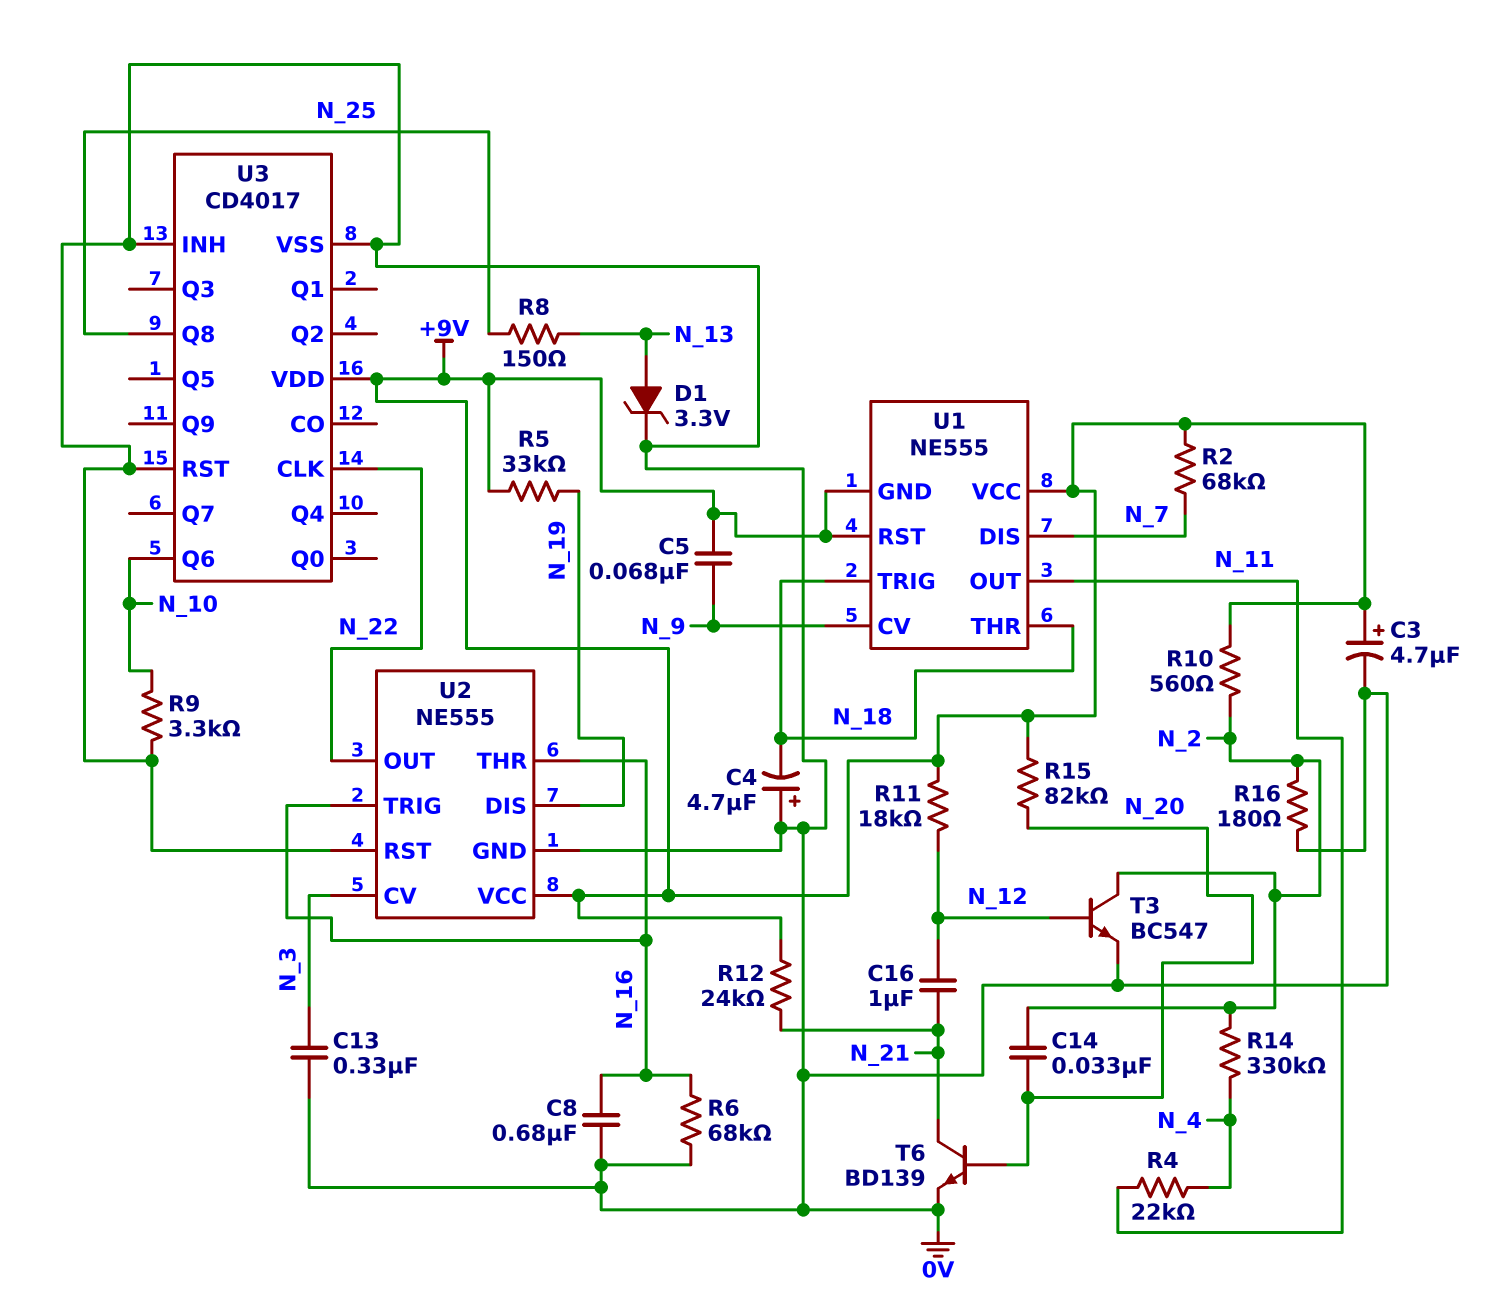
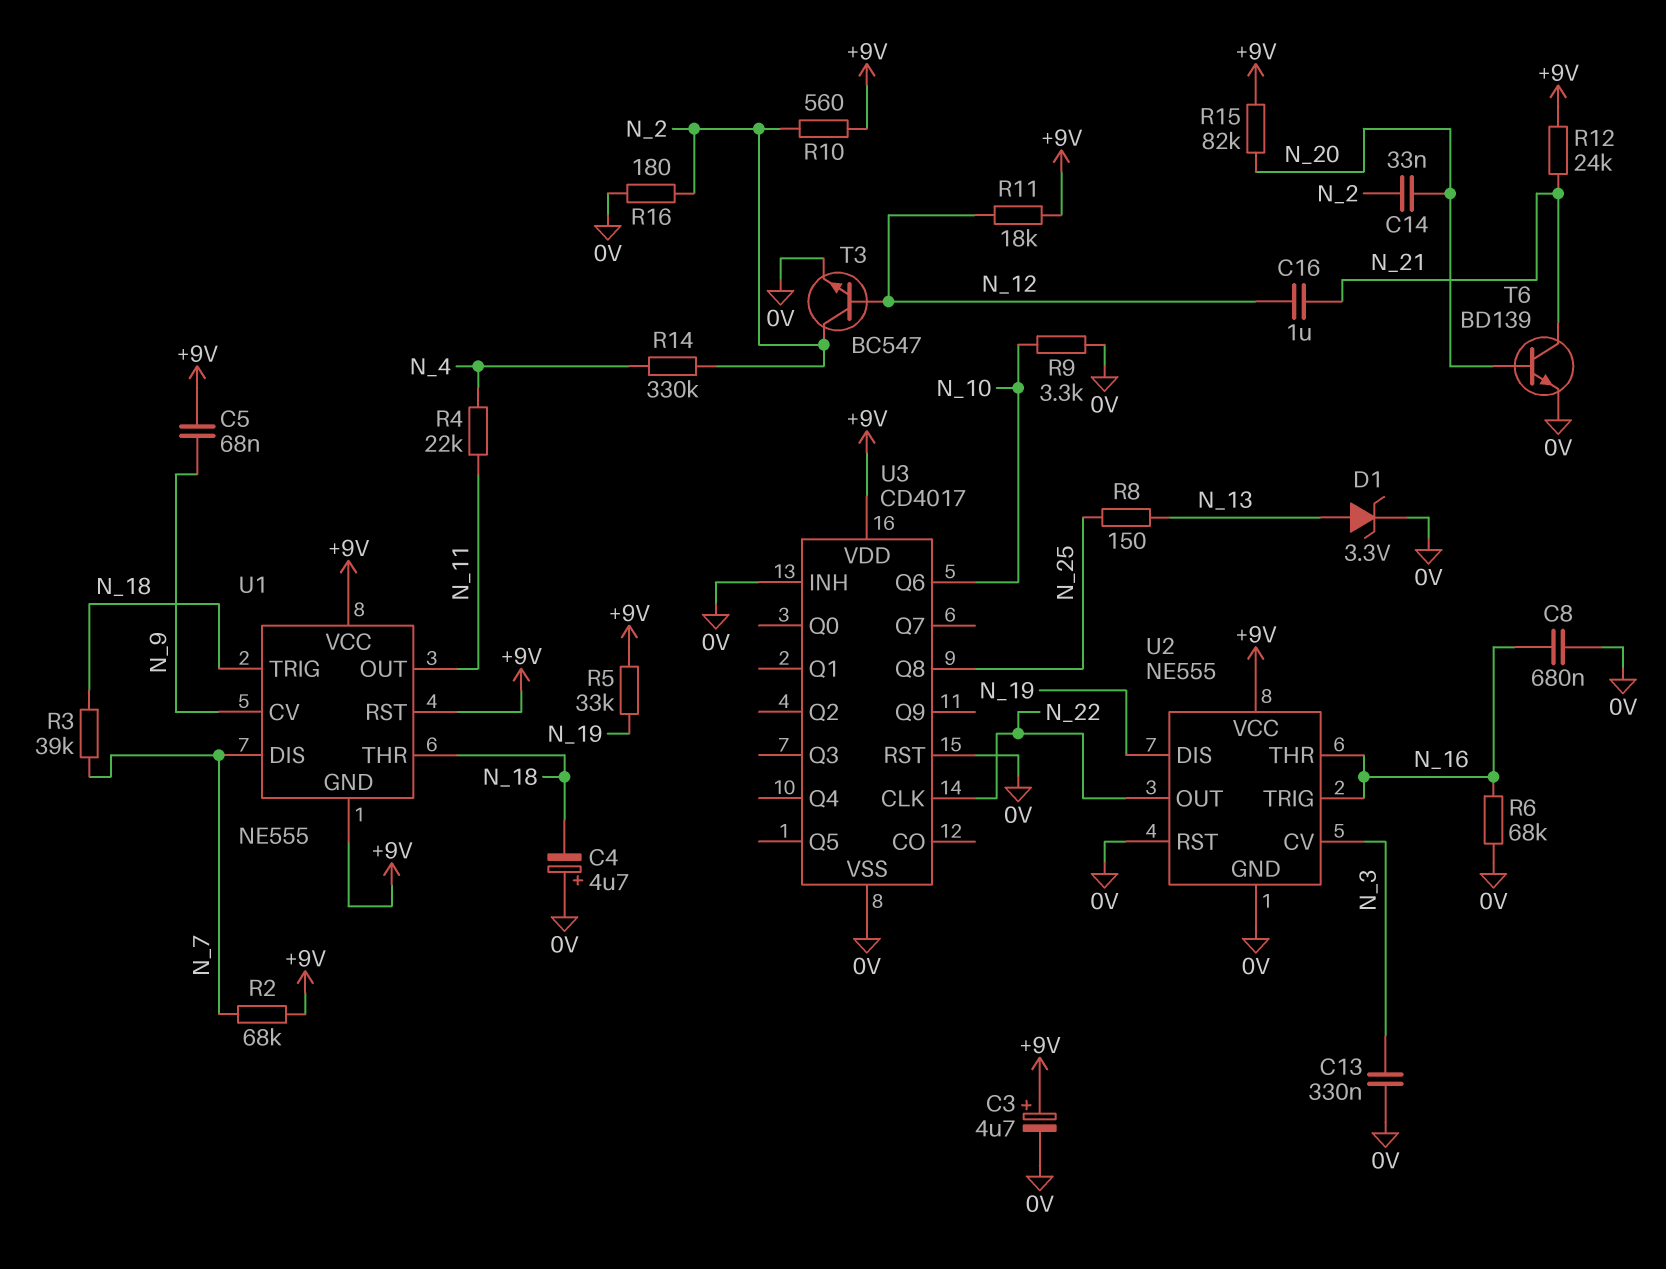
R3: none -> 39k (N_7, N_18)

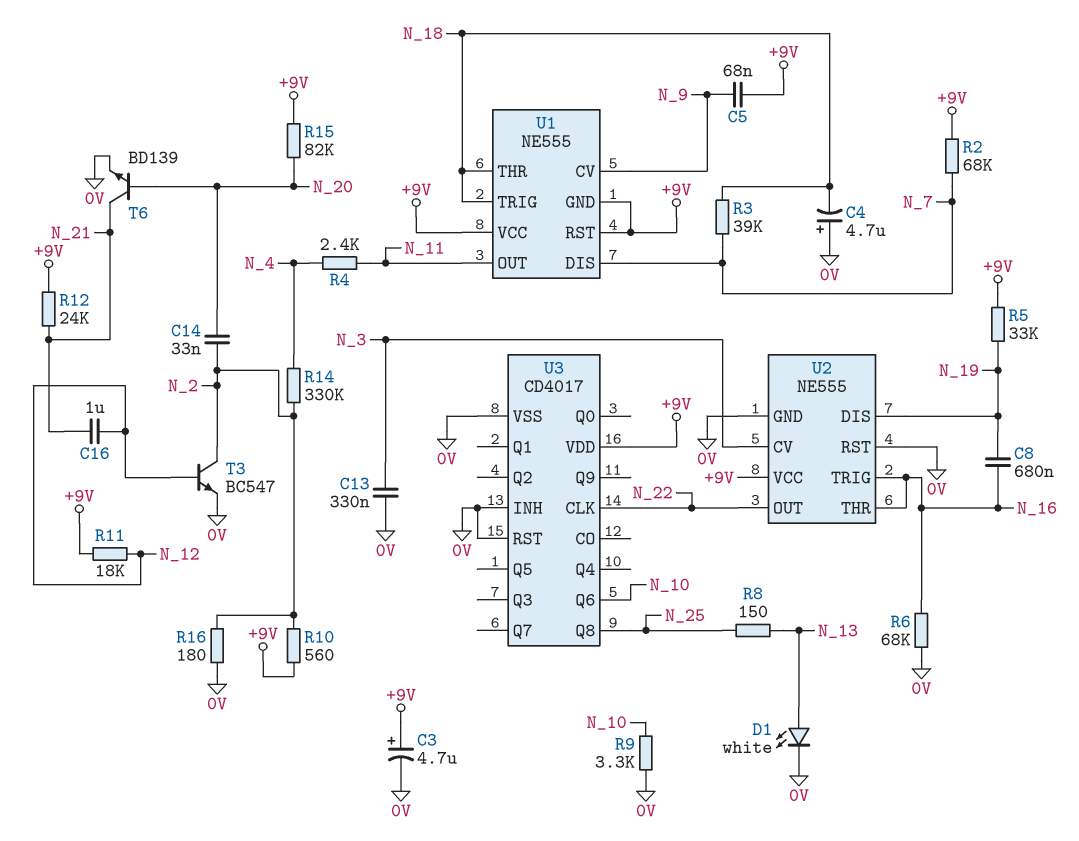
C8: 680nF (0V, N_16) -> 680nF (N_16, N_19)
D1: zener 3.3V (A N_13, K 0V) -> LED white (A N_13, K 0V)
R4: 22k (N_4, N_11) -> 2.4k (N_4, N_11)

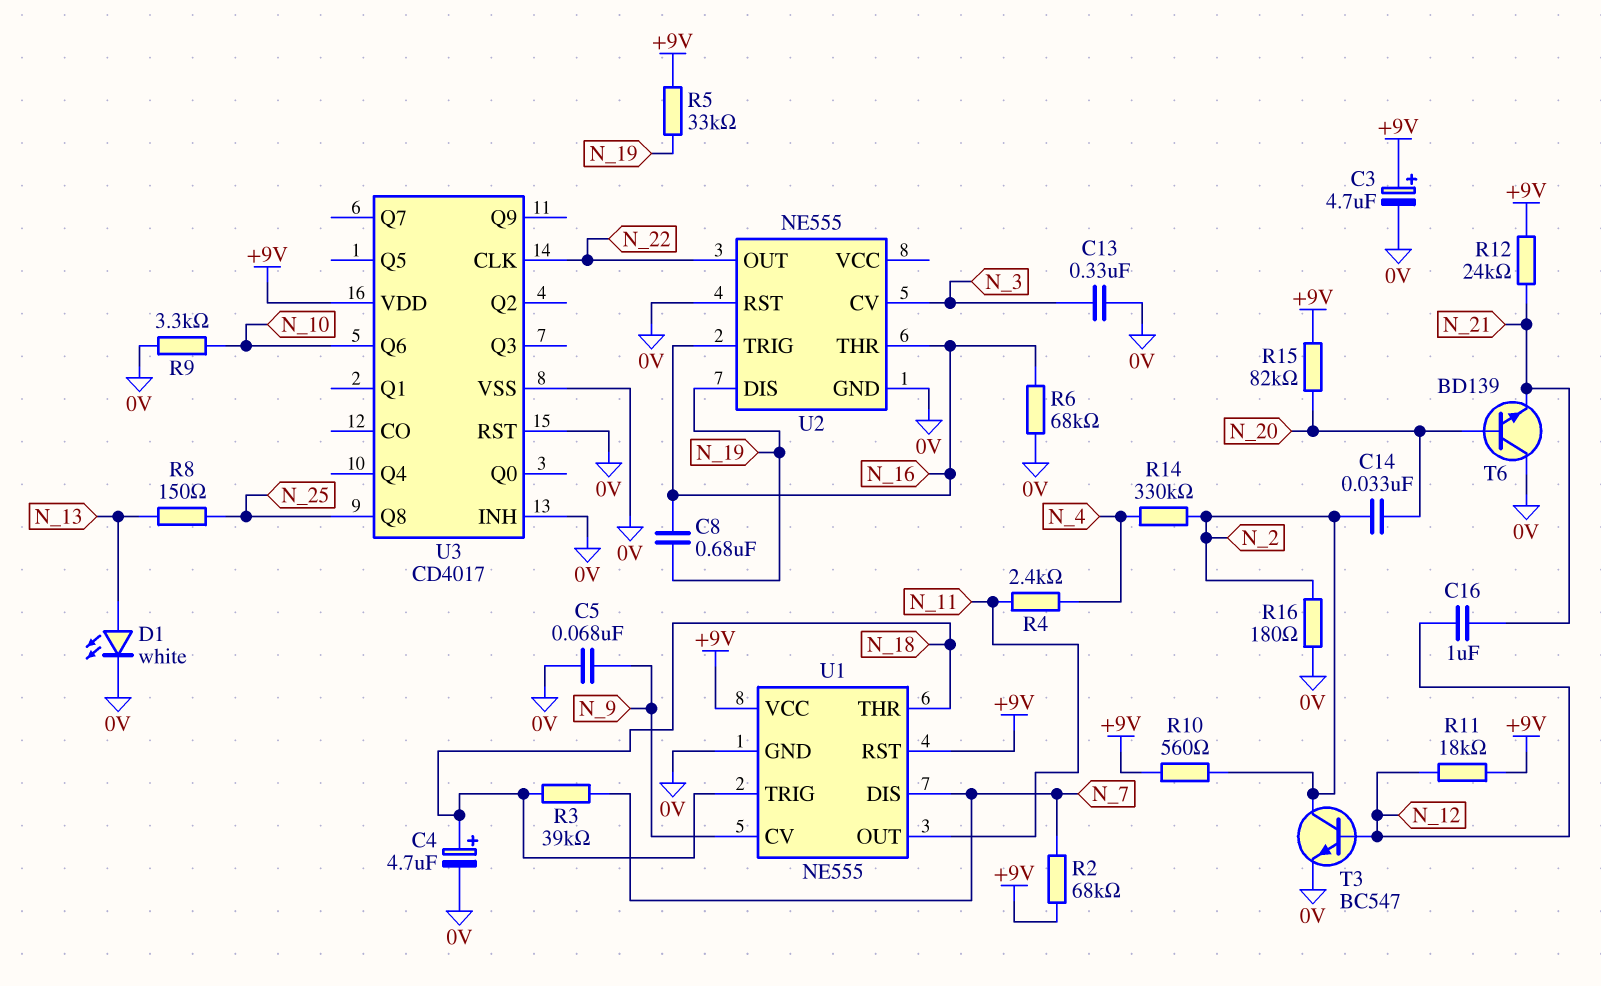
C4: 4.7uF (plus 0V, minus N_18) -> 4.7uF (plus N_18, minus 0V)
C5: 68nF (+9V, N_9) -> 68nF (0V, N_9)
T6: NPN BD139 (B N_20, C N_21, E 0V) -> NPN BD139 (B N_20, C 0V, E N_21)
U1 pin GND: +9V -> 0V
U2 pin VCC: +9V -> none

